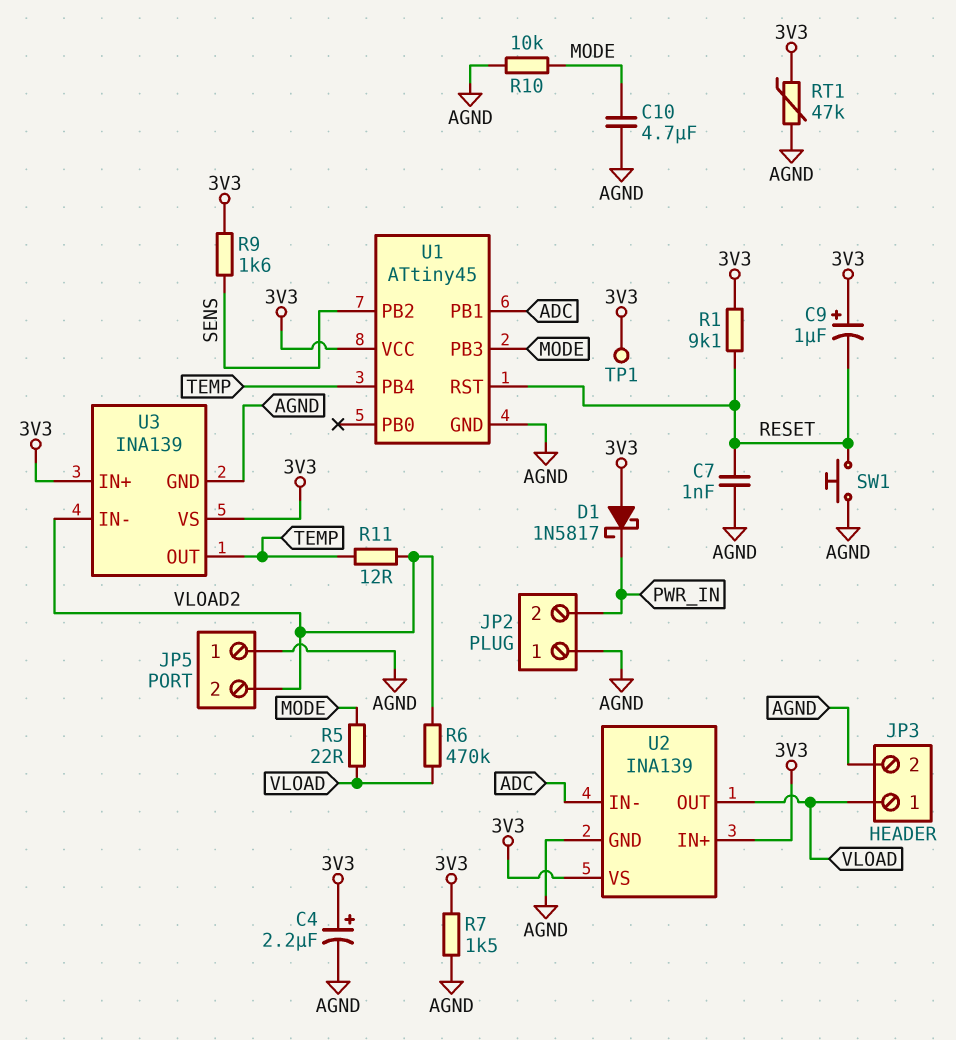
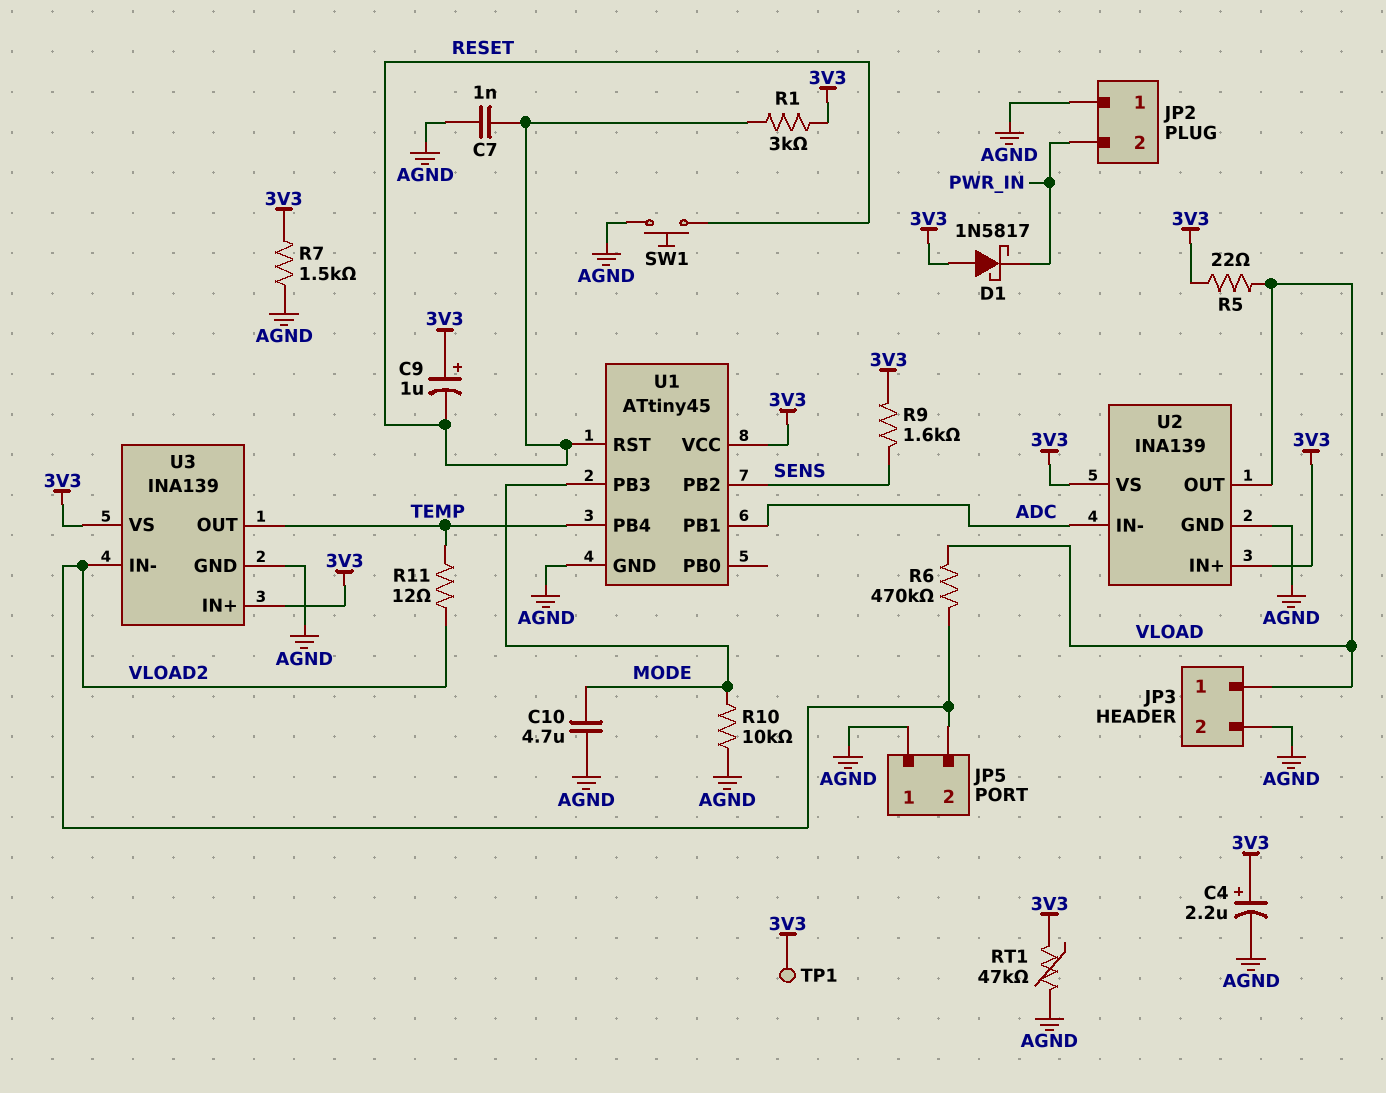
R1: 9.1k (3V3, RESET) -> 3k (3V3, RESET)
R5: 22 (MODE, VLOAD) -> 22 (3V3, VLOAD)

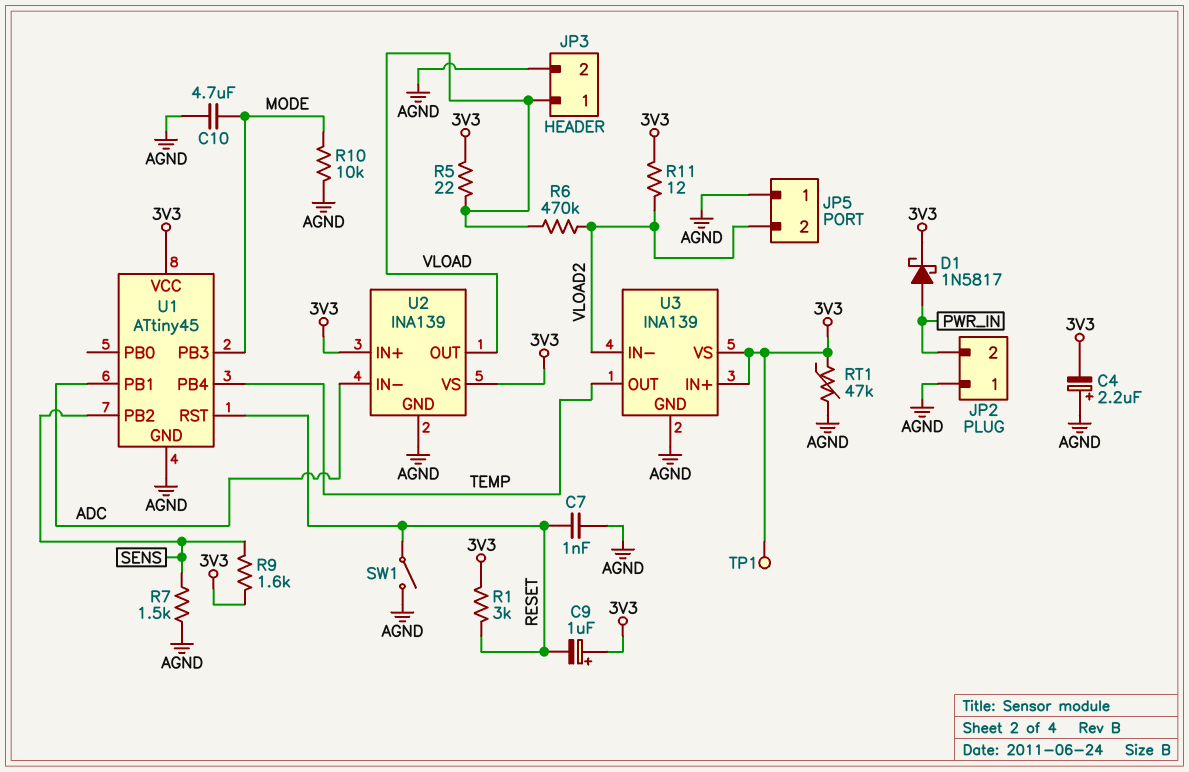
C4: 2.2uF (plus 3V3, minus AGND) -> 2.2uF (plus AGND, minus 3V3)
D1: schottky 1N5817 (A 3V3, K PWR_IN) -> schottky 1N5817 (A PWR_IN, K 3V3)
R7: 1.5k (3V3, AGND) -> 1.5k (AGND, SENS)
R11: 12 (TEMP, VLOAD2) -> 12 (3V3, VLOAD2)
SW1: button (AGND, RESET) -> switch (AGND, RESET)

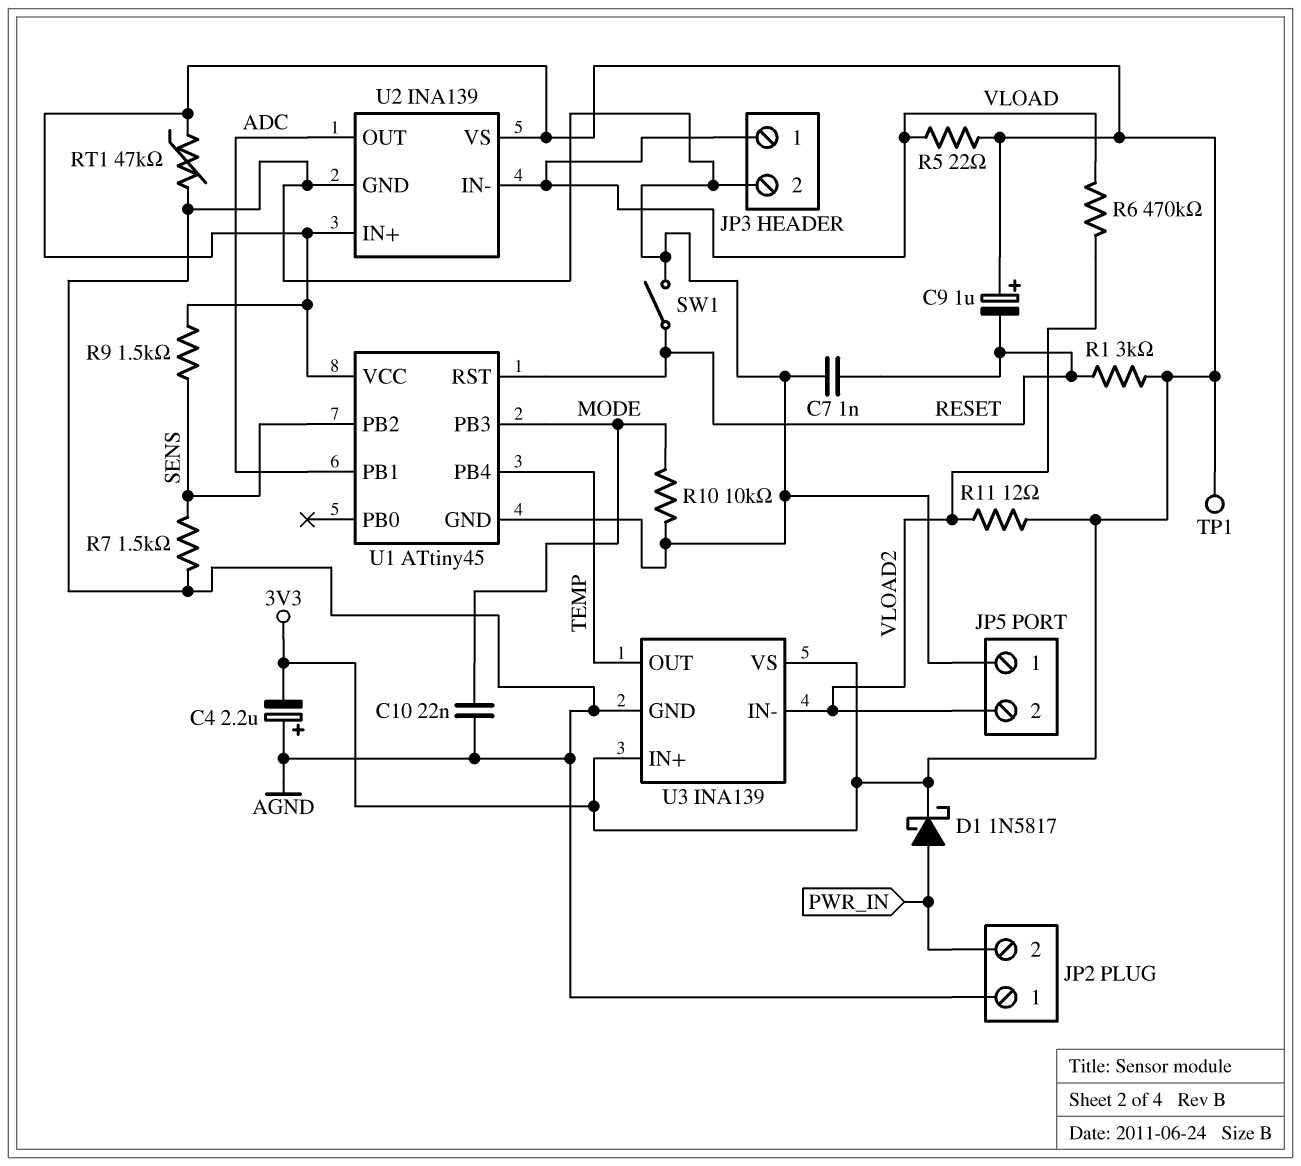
C10: 4.7uF (AGND, MODE) -> 22nF (AGND, MODE)
R9: 1.6k (3V3, SENS) -> 1.5k (3V3, SENS)
U2 pin IN-: ADC -> VLOAD
U2 pin OUT: VLOAD -> ADC

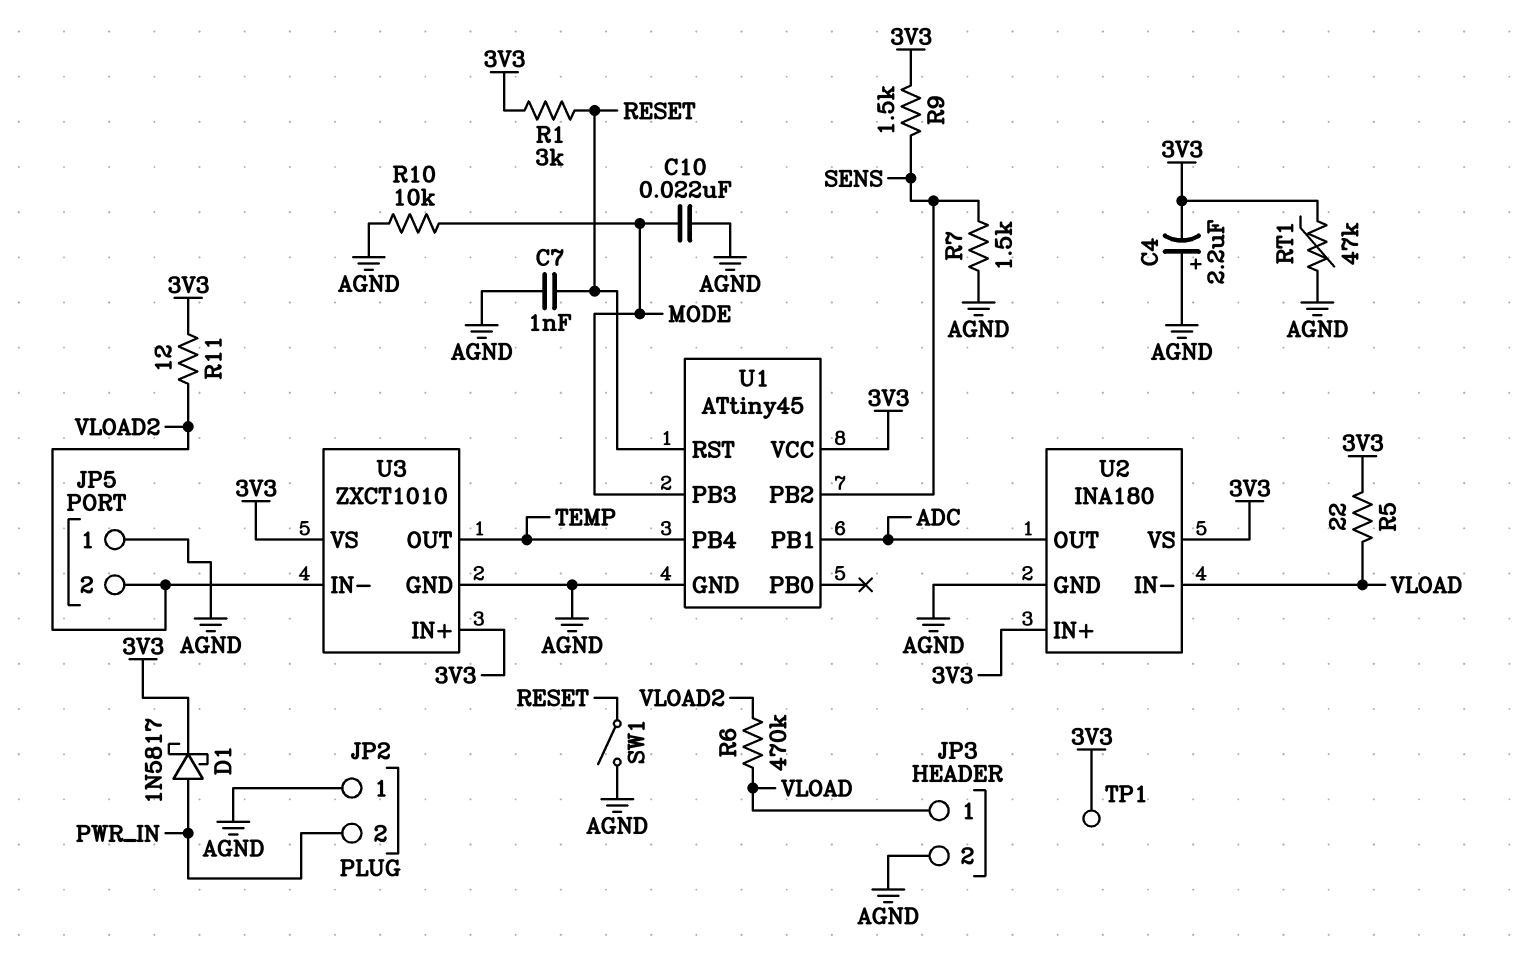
C9: 1uF (plus 3V3, minus RESET) -> none
U2: INA139 -> INA180
U3: INA139 -> ZXCT1010

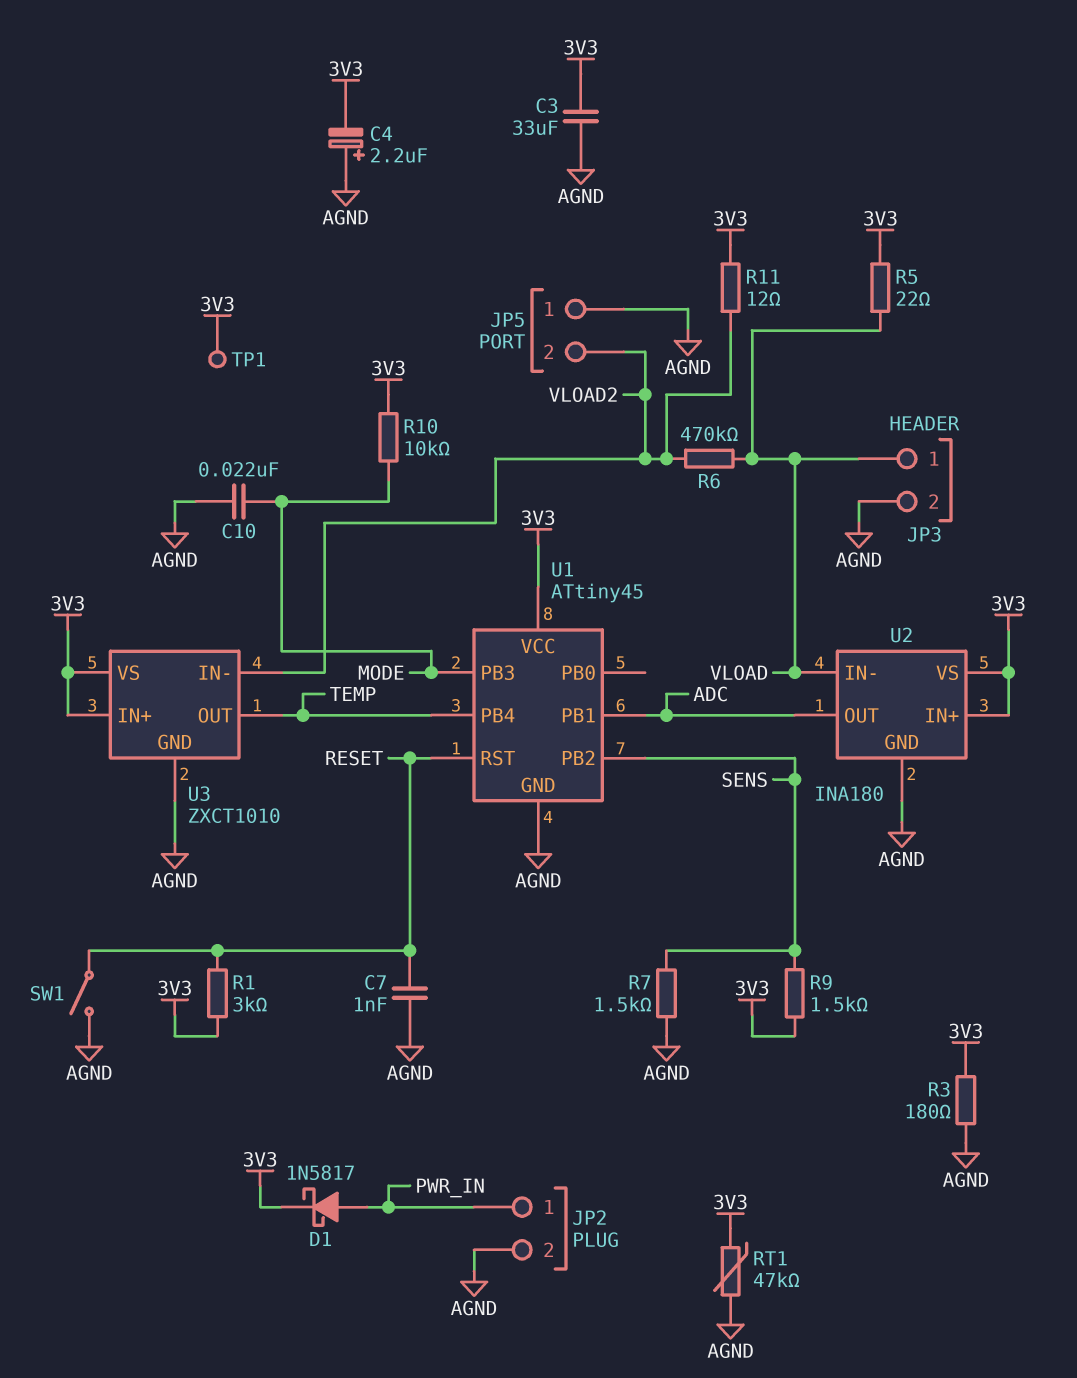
C3: none -> 33uF (3V3, AGND)
JP2 pin 1: AGND -> PWR_IN
JP2 pin 2: PWR_IN -> AGND
R3: none -> 180 (3V3, AGND)
R10: 10k (AGND, MODE) -> 10k (3V3, MODE)

